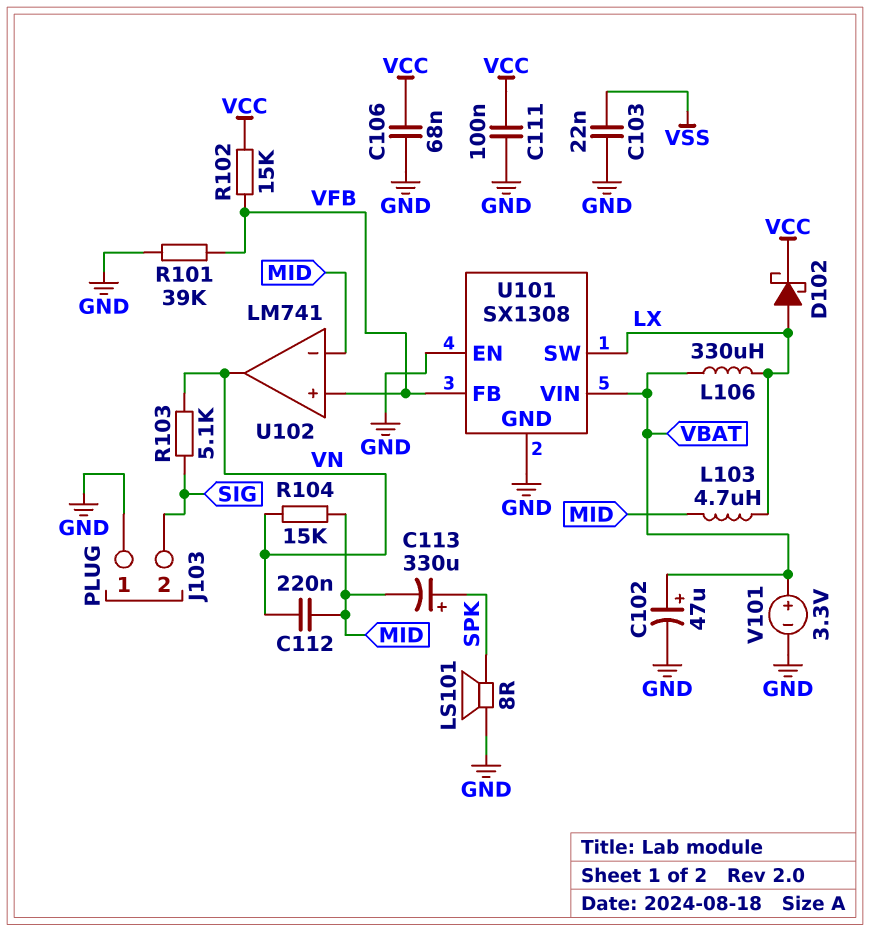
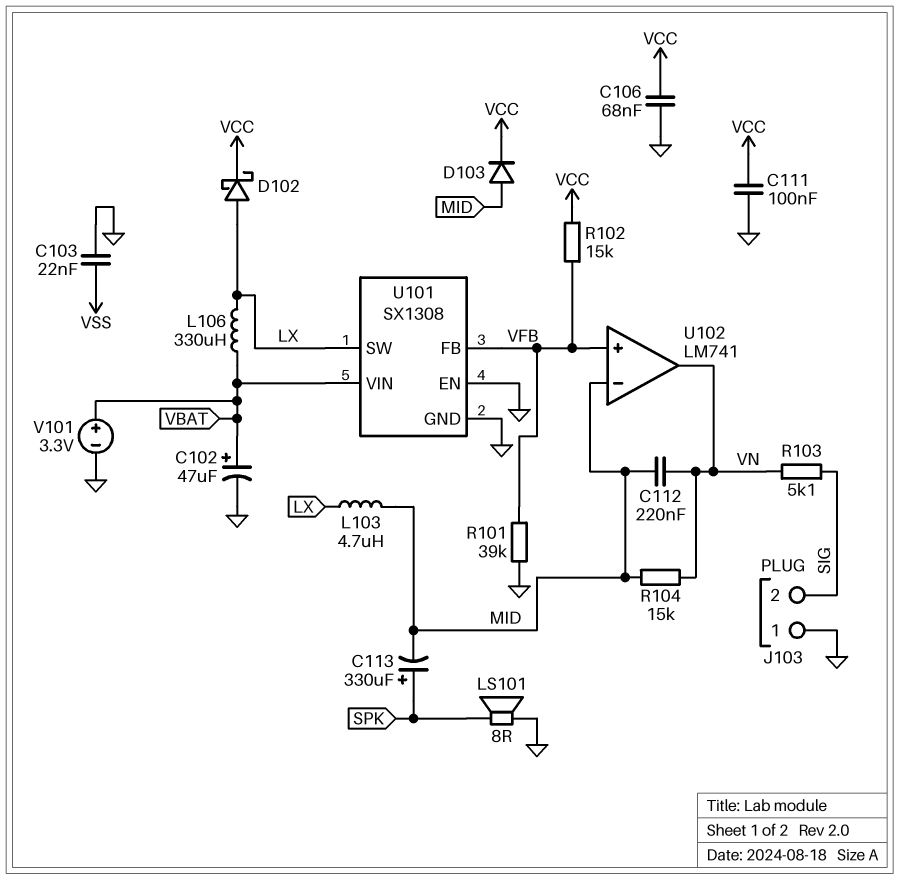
D103: none -> diode (A MID, K VCC)

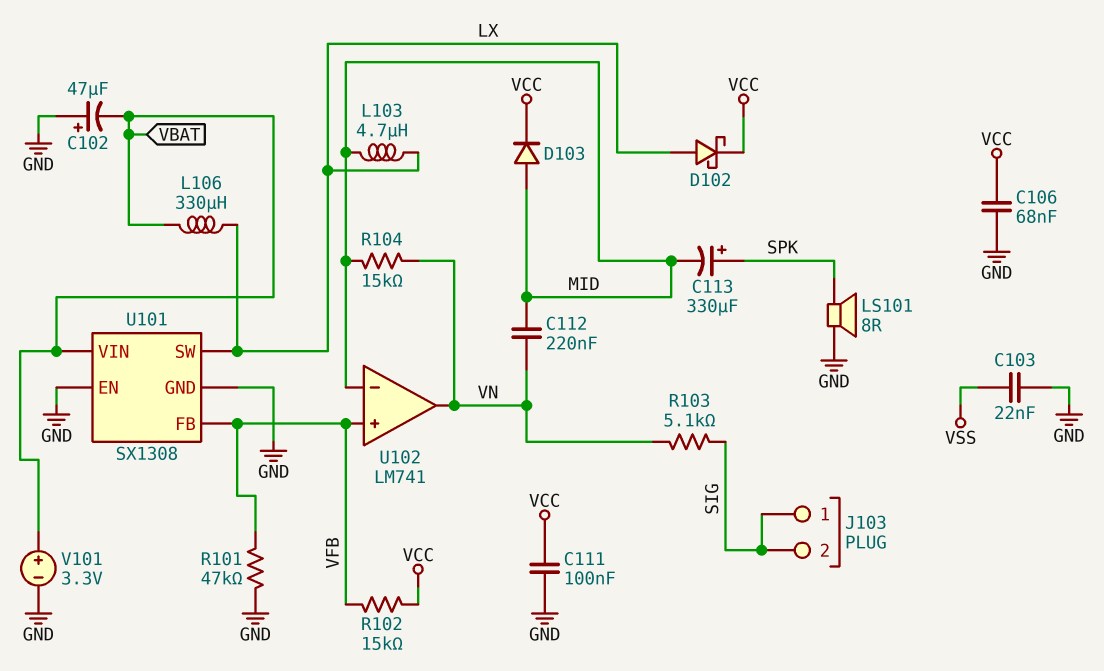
C102: 47uF (plus VBAT, minus GND) -> 47uF (plus GND, minus VBAT)
J103 pin 1: GND -> SIG
R101: 39k (GND, VFB) -> 47k (GND, VFB)

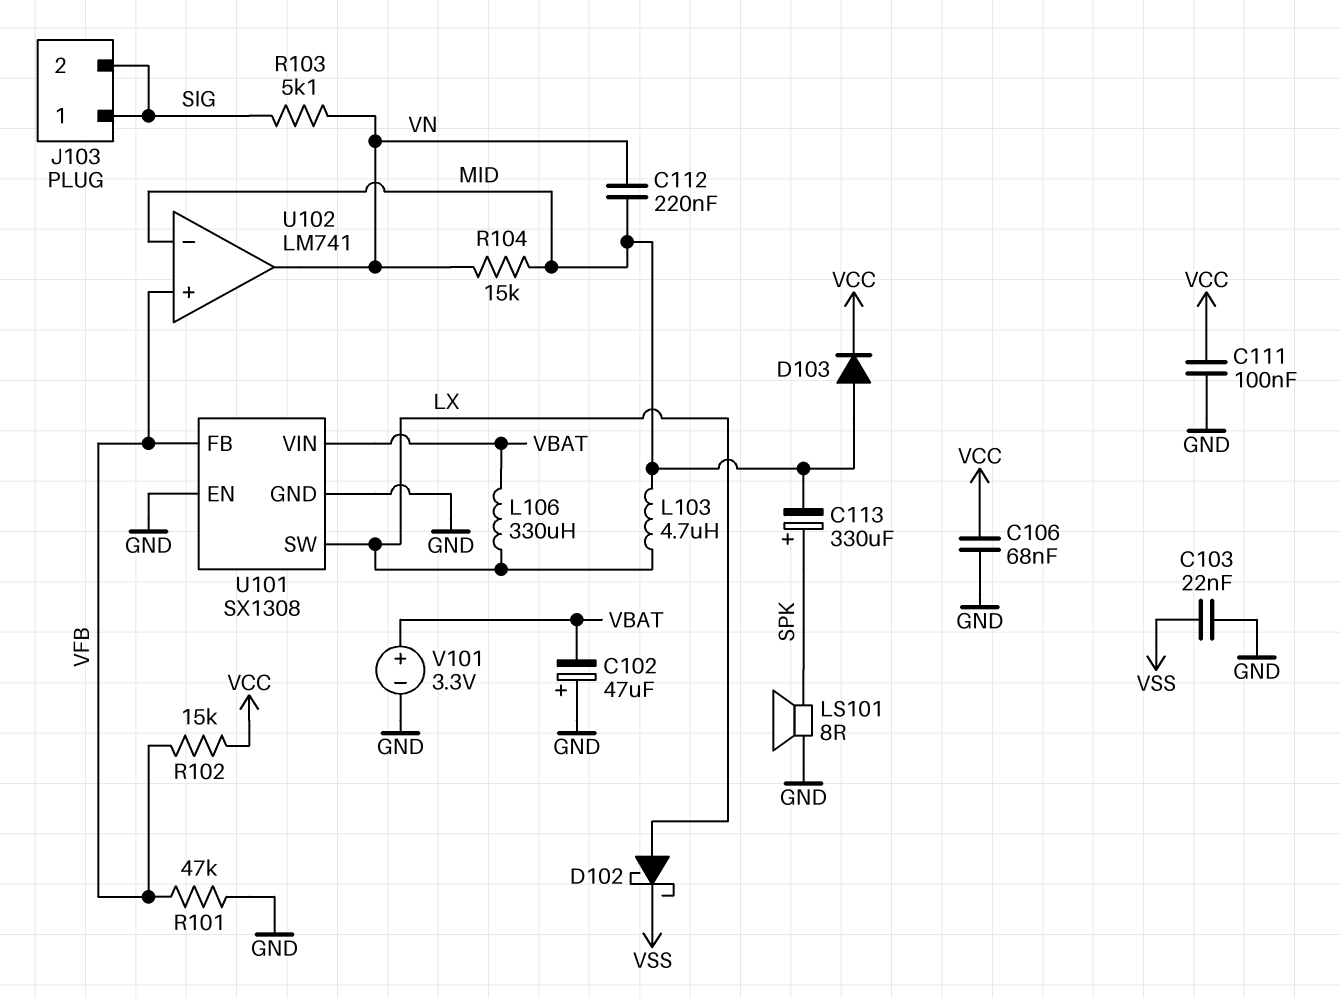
D102: schottky (A LX, K VCC) -> schottky (A LX, K VSS)

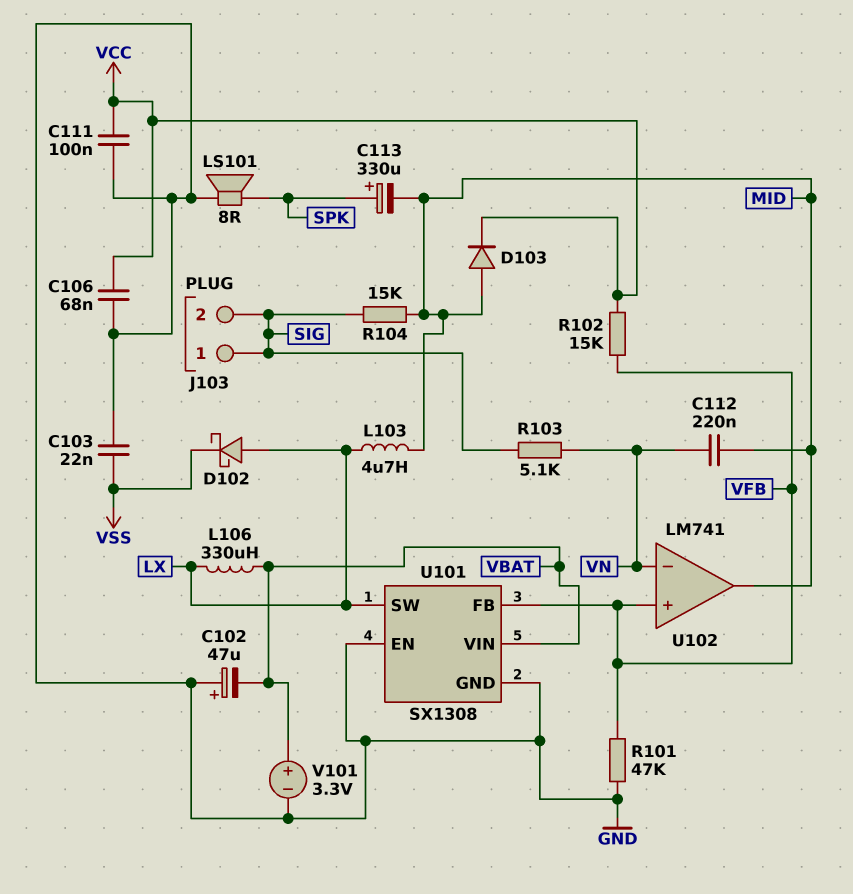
R104: 15k (MID, VN) -> 15k (MID, SIG)
U102 pin in-: MID -> VN
U102 pin out: VN -> MID

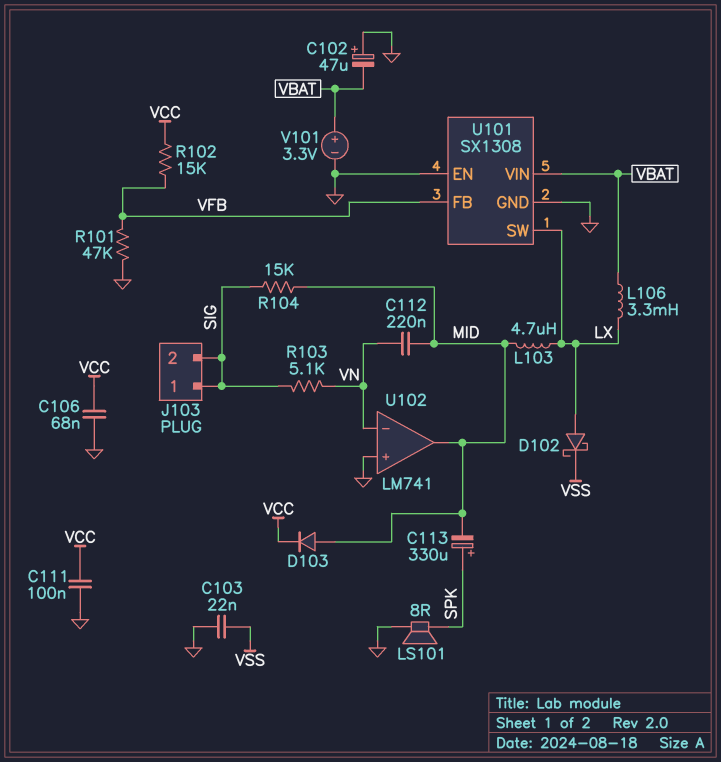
L106: 330uH (LX, VBAT) -> 3.3mH (LX, VBAT)
U102 pin in+: VFB -> GND

